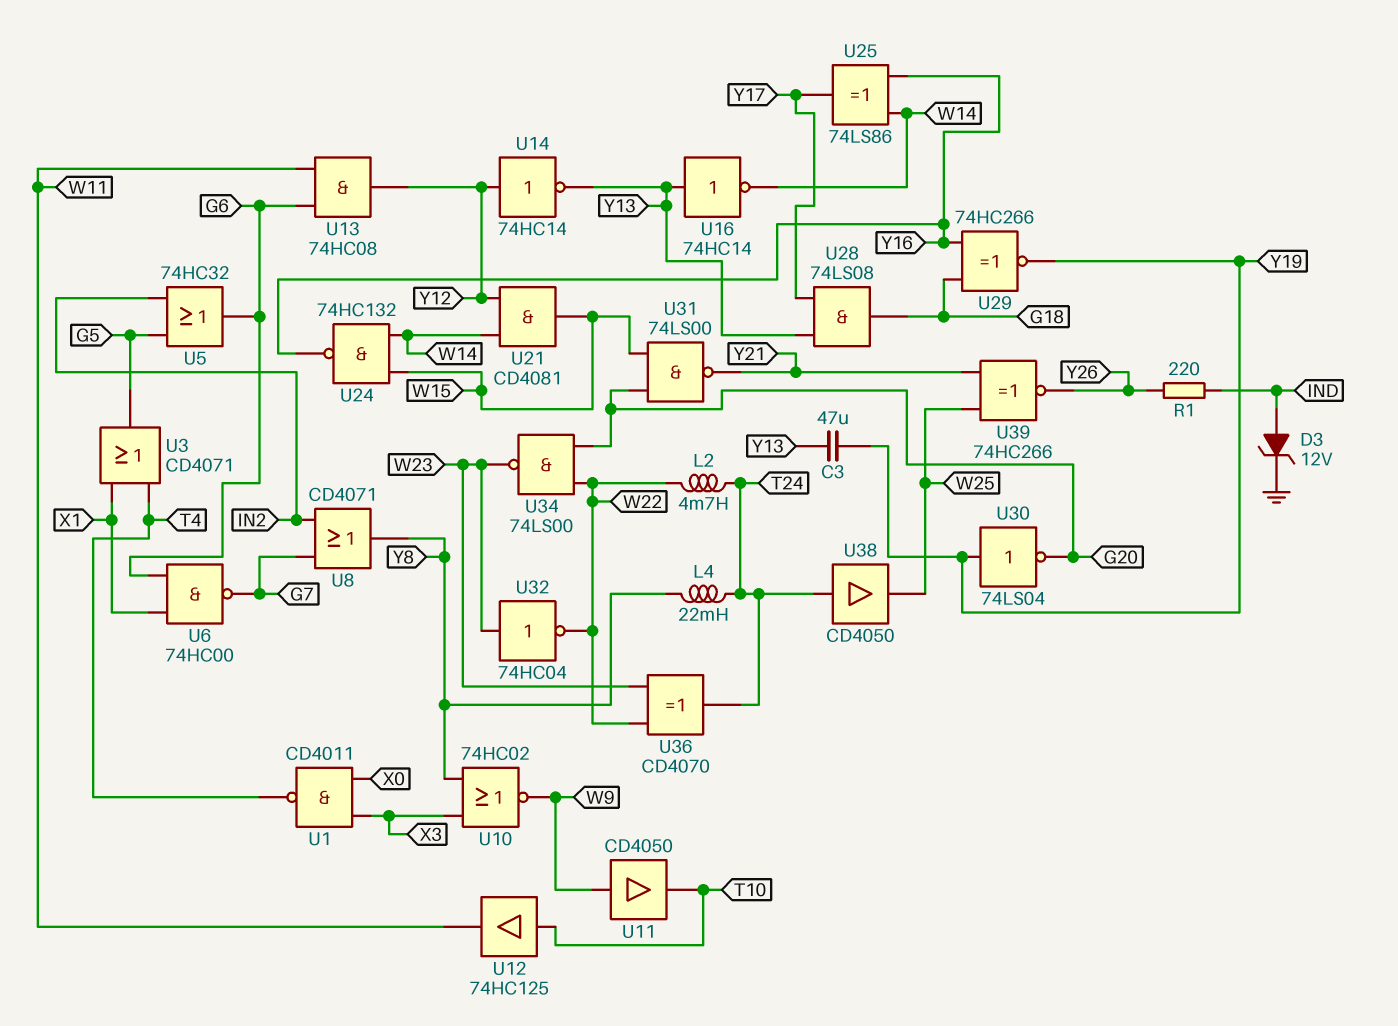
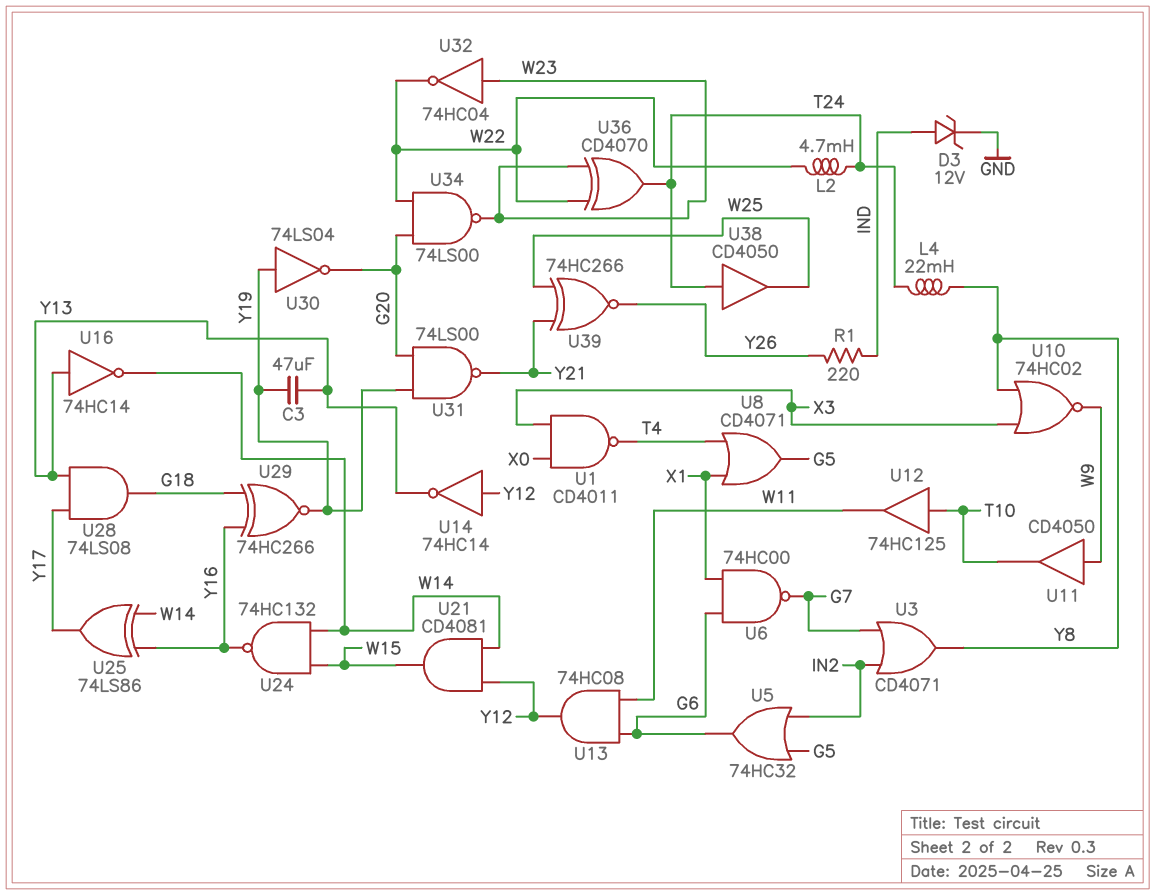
U3: OR CD4071 (in T4, in X1, out G5) -> OR CD4071 (in G7, in IN2, out Y8)
U8: OR CD4071 (in G7, in IN2, out Y8) -> OR CD4071 (in T4, in X1, out G5)
U31: NAND 74LS00 (in G20, in W15, out Y21) -> NAND 74LS00 (in G20, in Y19, out Y21)

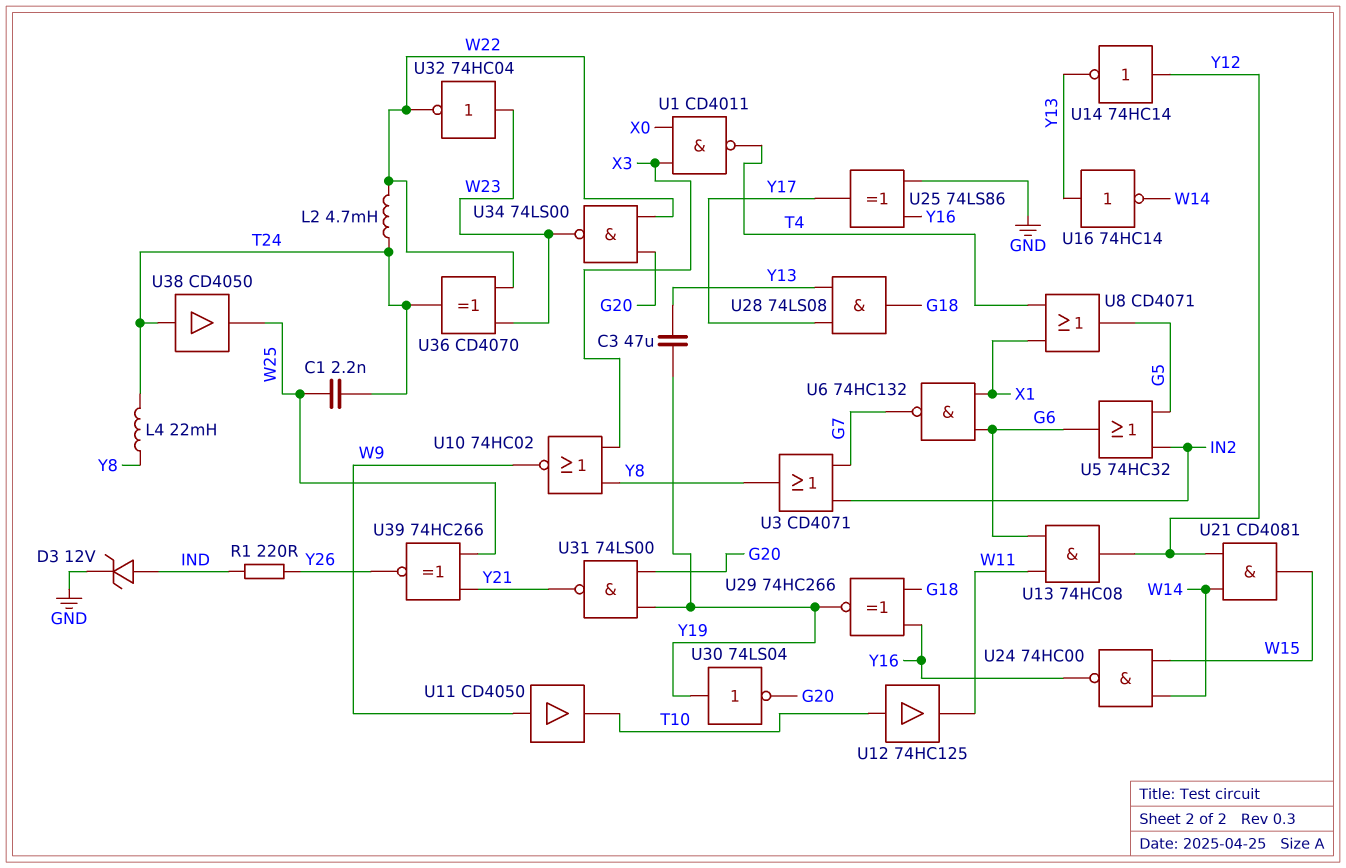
C1: none -> 2.2nF (T24, W25)
U6: NAND 74HC00 (in G6, in X1, out G7) -> NAND 74HC132 (in G6, in X1, out G7)
U24: NAND 74HC132 (in W14, in W15, out Y16) -> NAND 74HC00 (in W14, in W15, out Y16)
U25: XOR 74LS86 (in W14, in Y16, out Y17) -> XOR 74LS86 (in GND, in Y16, out Y17)

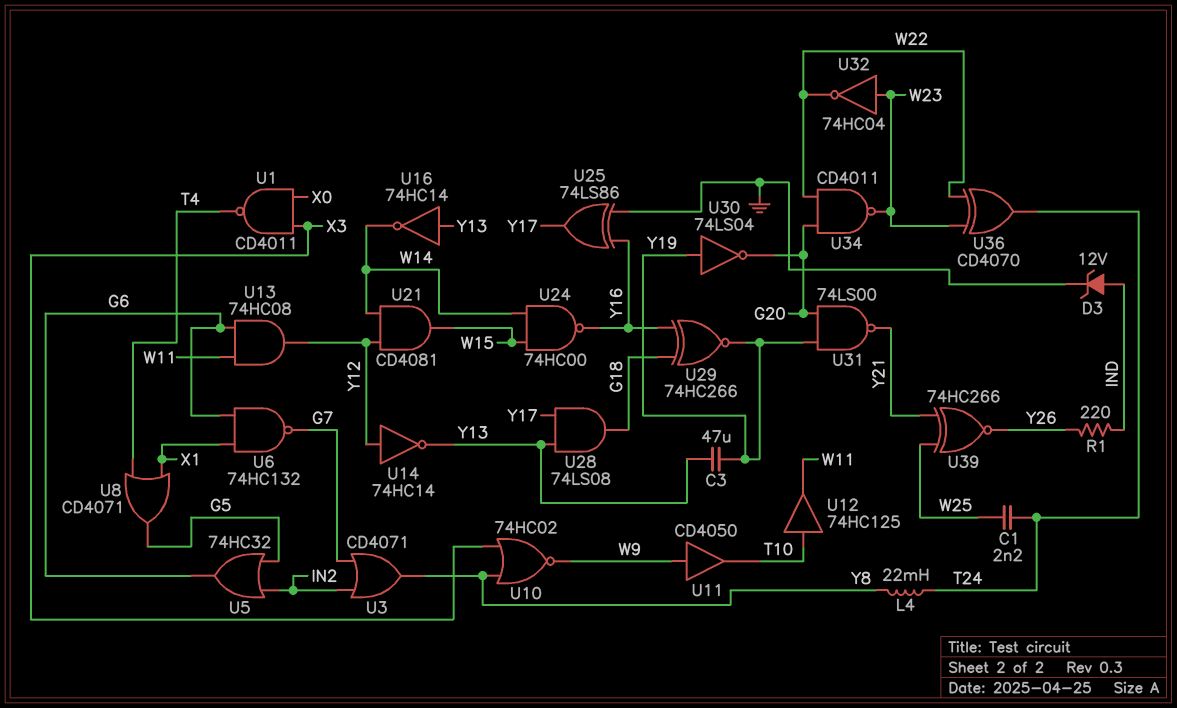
L2: 4.7mH (T24, W22) -> none
U34: NAND 74LS00 (in G20, in W22, out W23) -> NAND CD4011 (in G20, in W22, out W23)
U38: buffer CD4050 (in T24, out W25) -> none

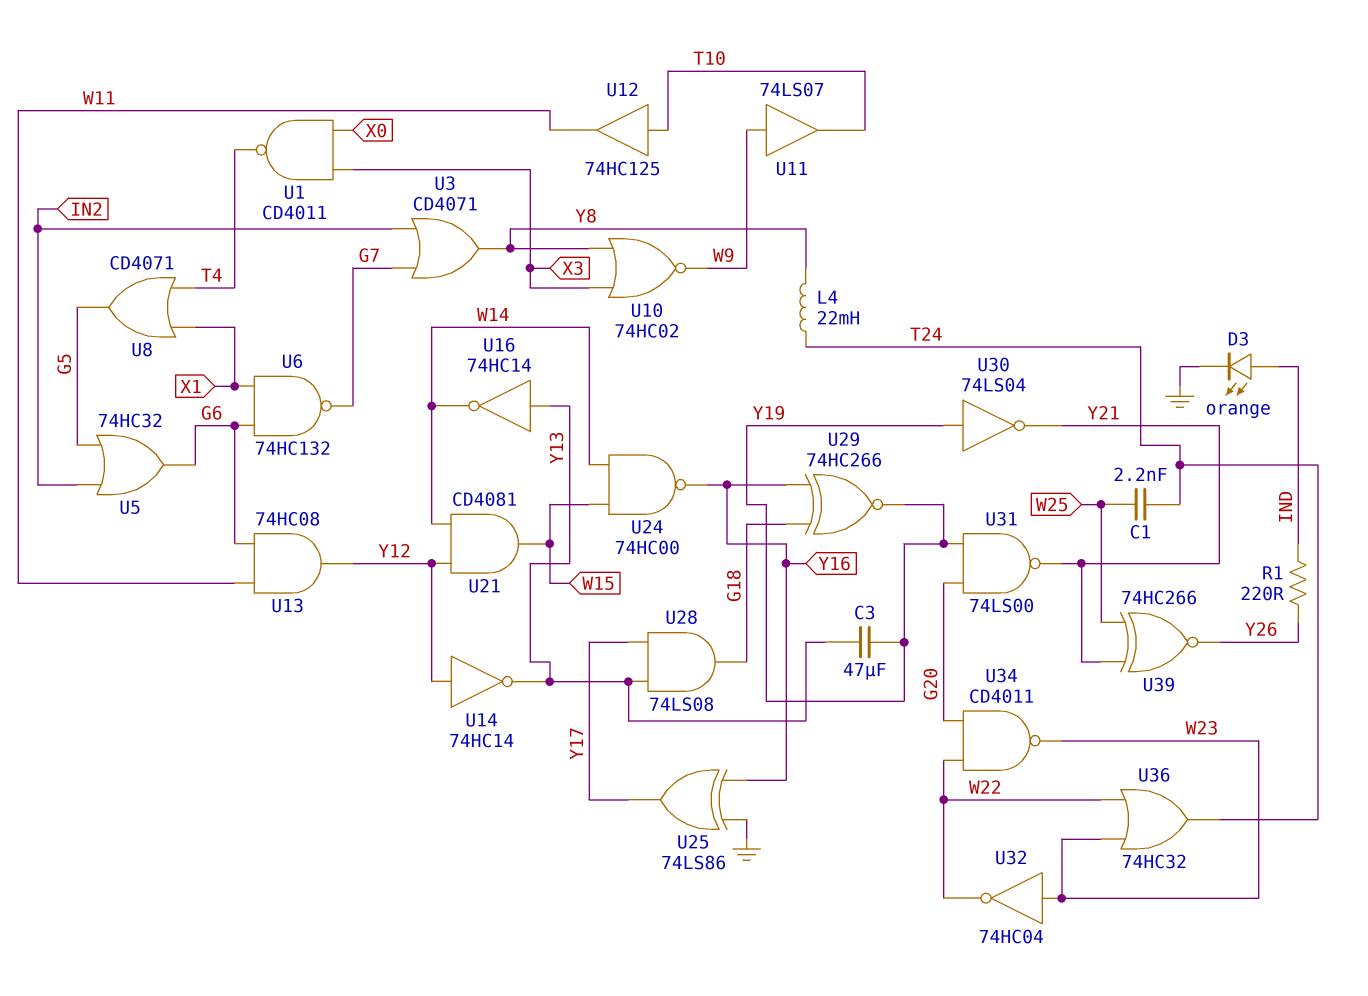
D3: zener 12V (A IND, K GND) -> LED orange (A IND, K GND)
U11: buffer CD4050 (in W9, out T10) -> buffer 74LS07 (in W9, out T10)
U30: NOT 74LS04 (in Y19, out G20) -> NOT 74LS04 (in Y19, out Y21)
U36: XOR CD4070 (in W22, in W23, out T24) -> OR 74HC32 (in W22, in W23, out T24)

